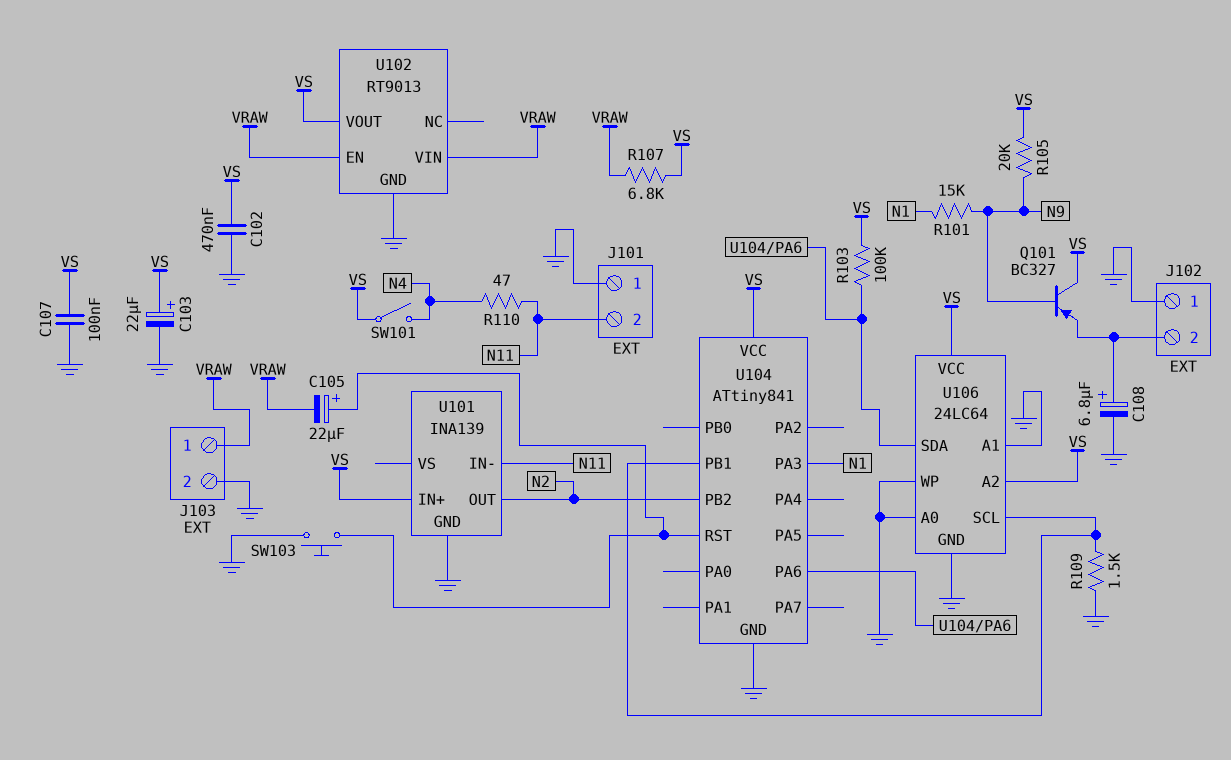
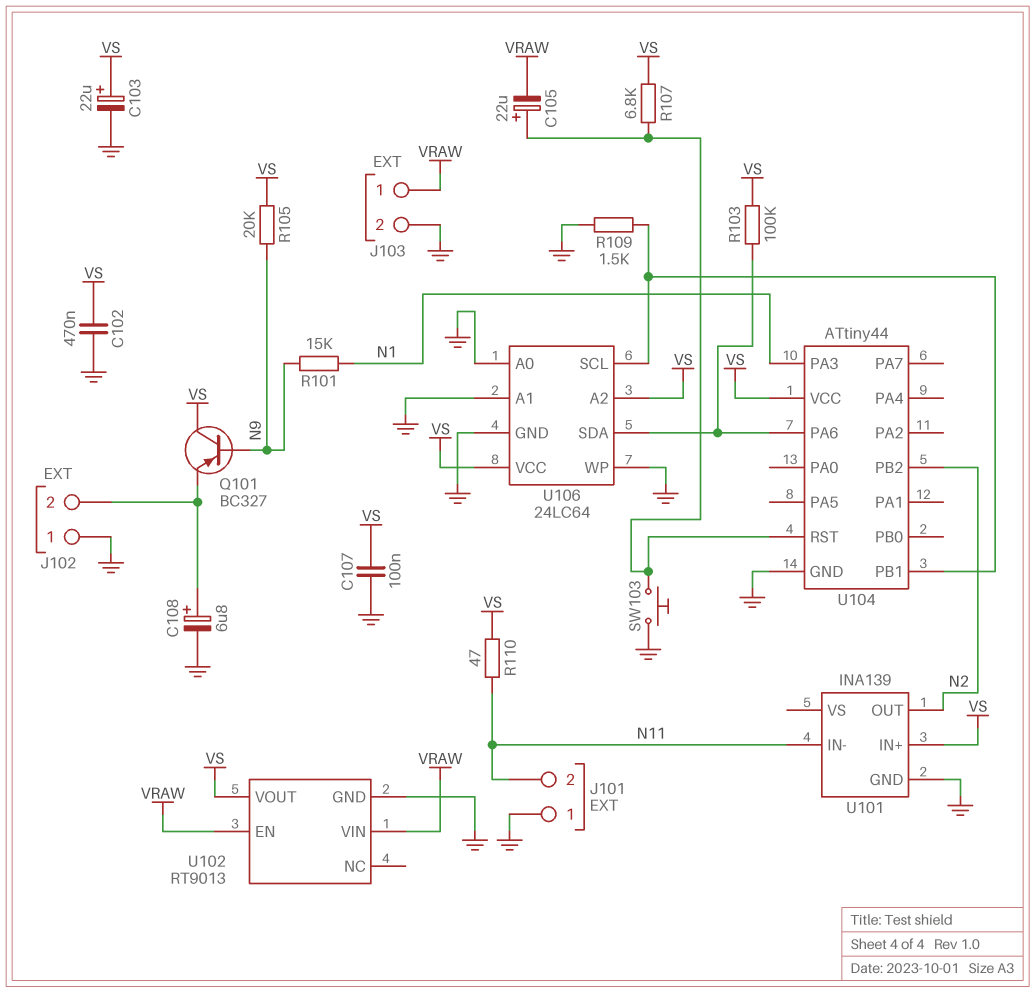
R107: 6.8k (VRAW, VS) -> 6.8k (U104/RST, VS)
R110: 47 (N4, N11) -> 47 (N11, VS)
SW101: switch (N4, VS) -> none
U104: ATtiny841 -> ATtiny44

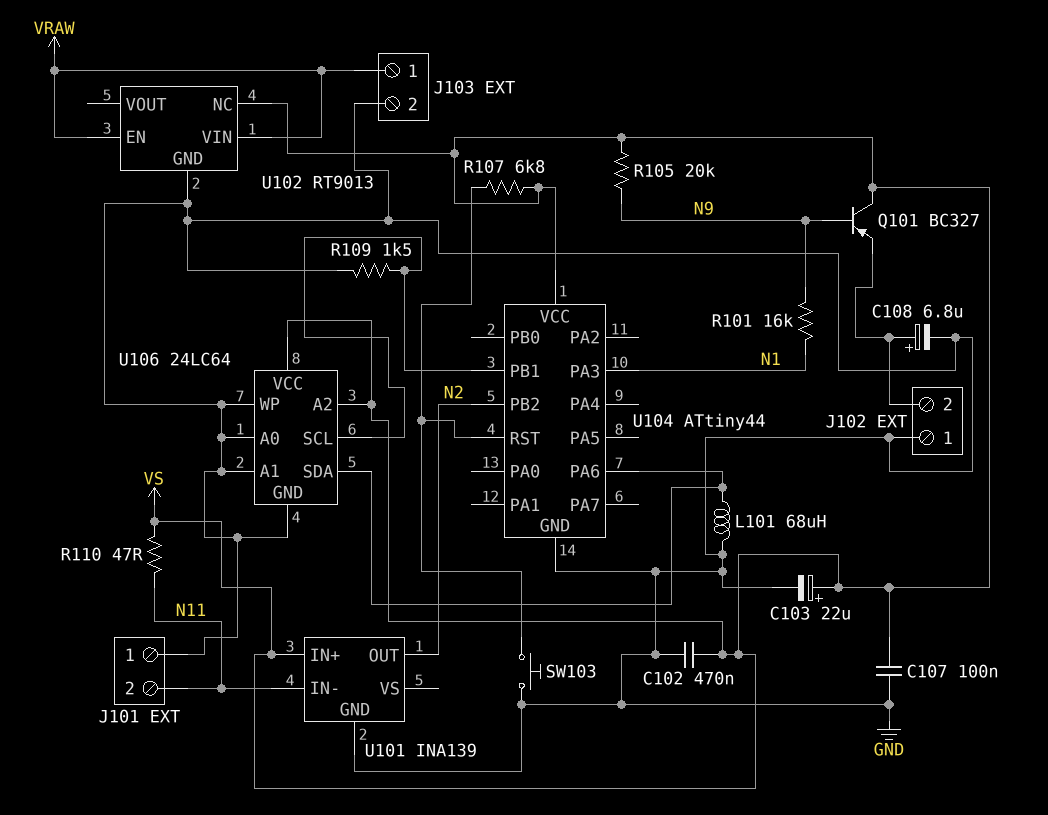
C105: 22uF (plus U104/RST, minus VRAW) -> none
L101: none -> 68uH (GND, U104/PA6)
R101: 15k (N1, N9) -> 16k (N1, N9)
R103: 100k (U104/PA6, VS) -> none
U102 pin NC: none -> VS
U102 pin VOUT: VS -> none

